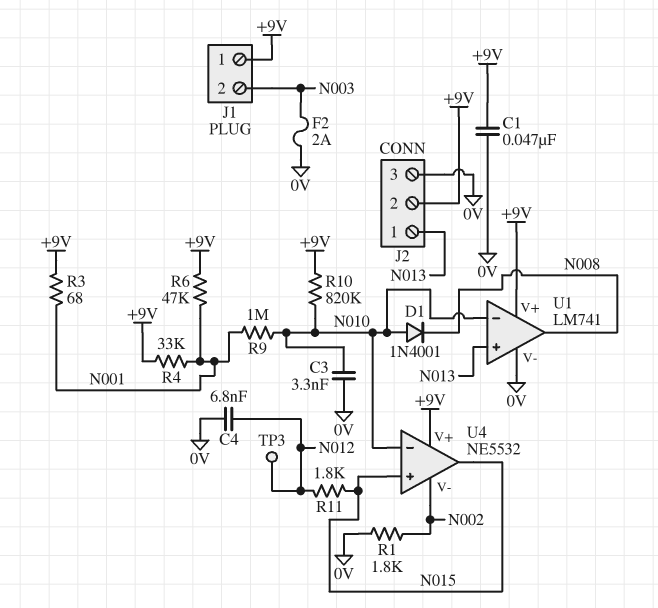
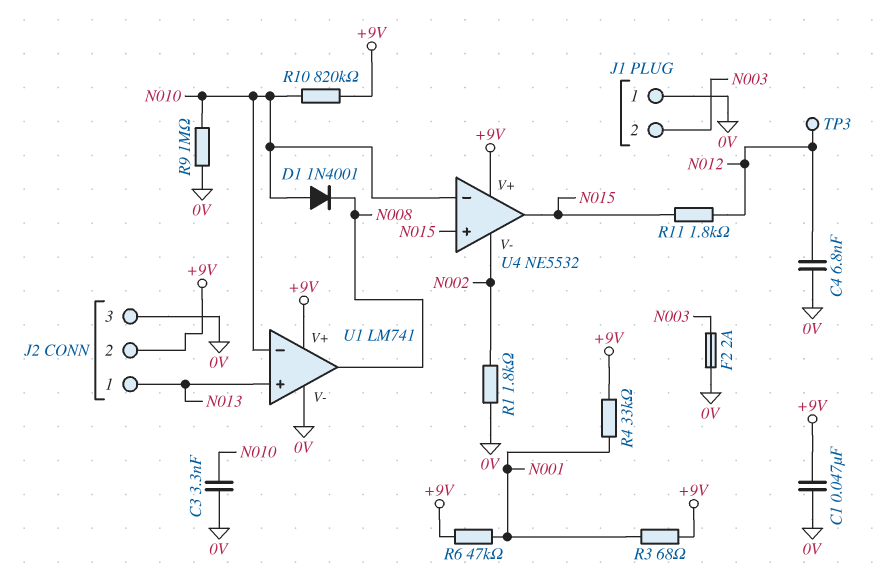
J1 pin 1: +9V -> 0V
R9: 1M (N001, N010) -> 1M (0V, N010)

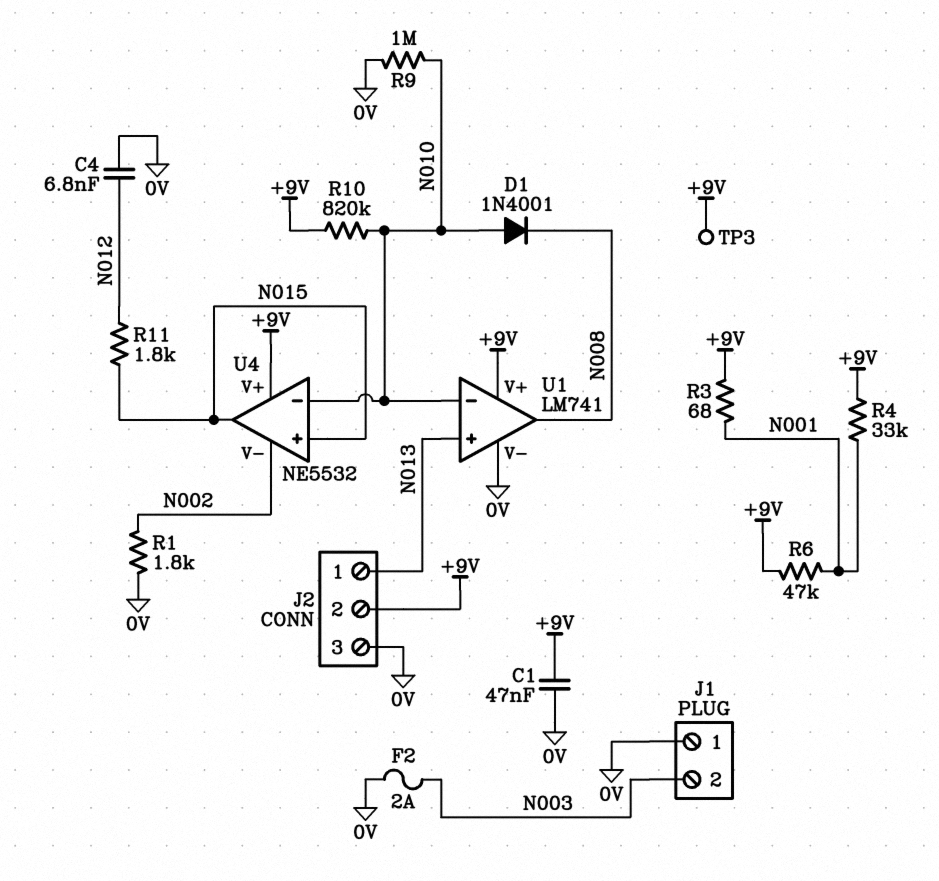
C3: 3.3nF (0V, N010) -> none
TP3: test point (N012) -> test point (+9V)

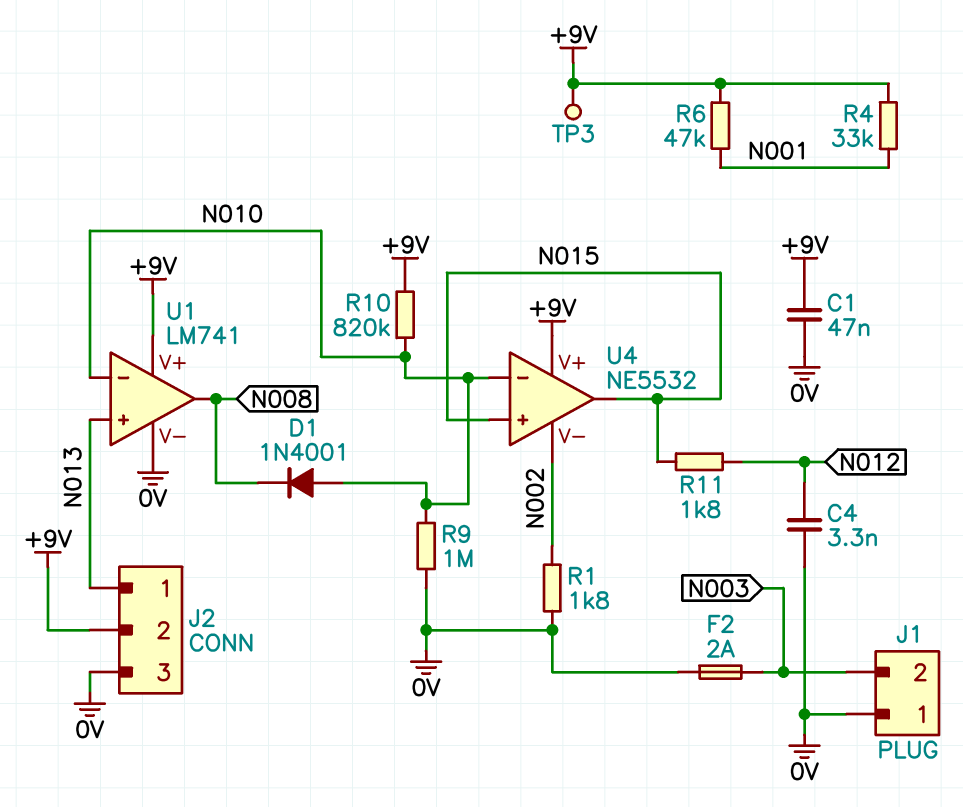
C4: 6.8nF (0V, N012) -> 3.3nF (0V, N012)
R3: 68 (+9V, N001) -> none

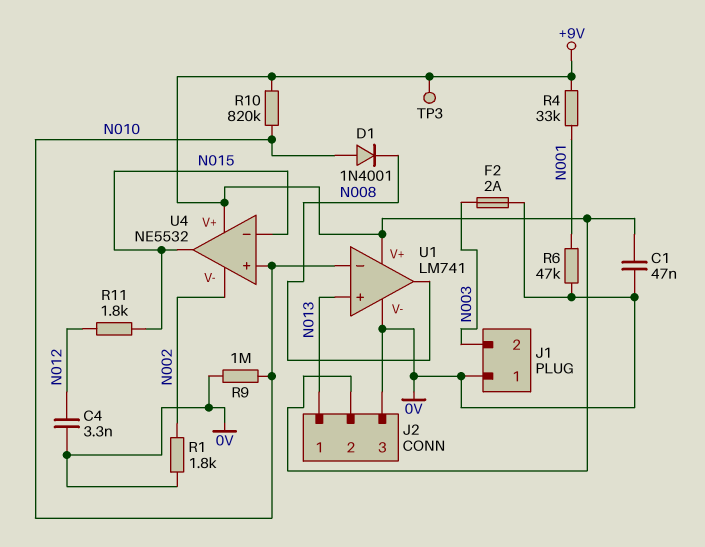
R6: 47k (+9V, N001) -> 47k (0V, N001)
U4 pin in+: N015 -> N010
U4 pin in-: N010 -> N015

